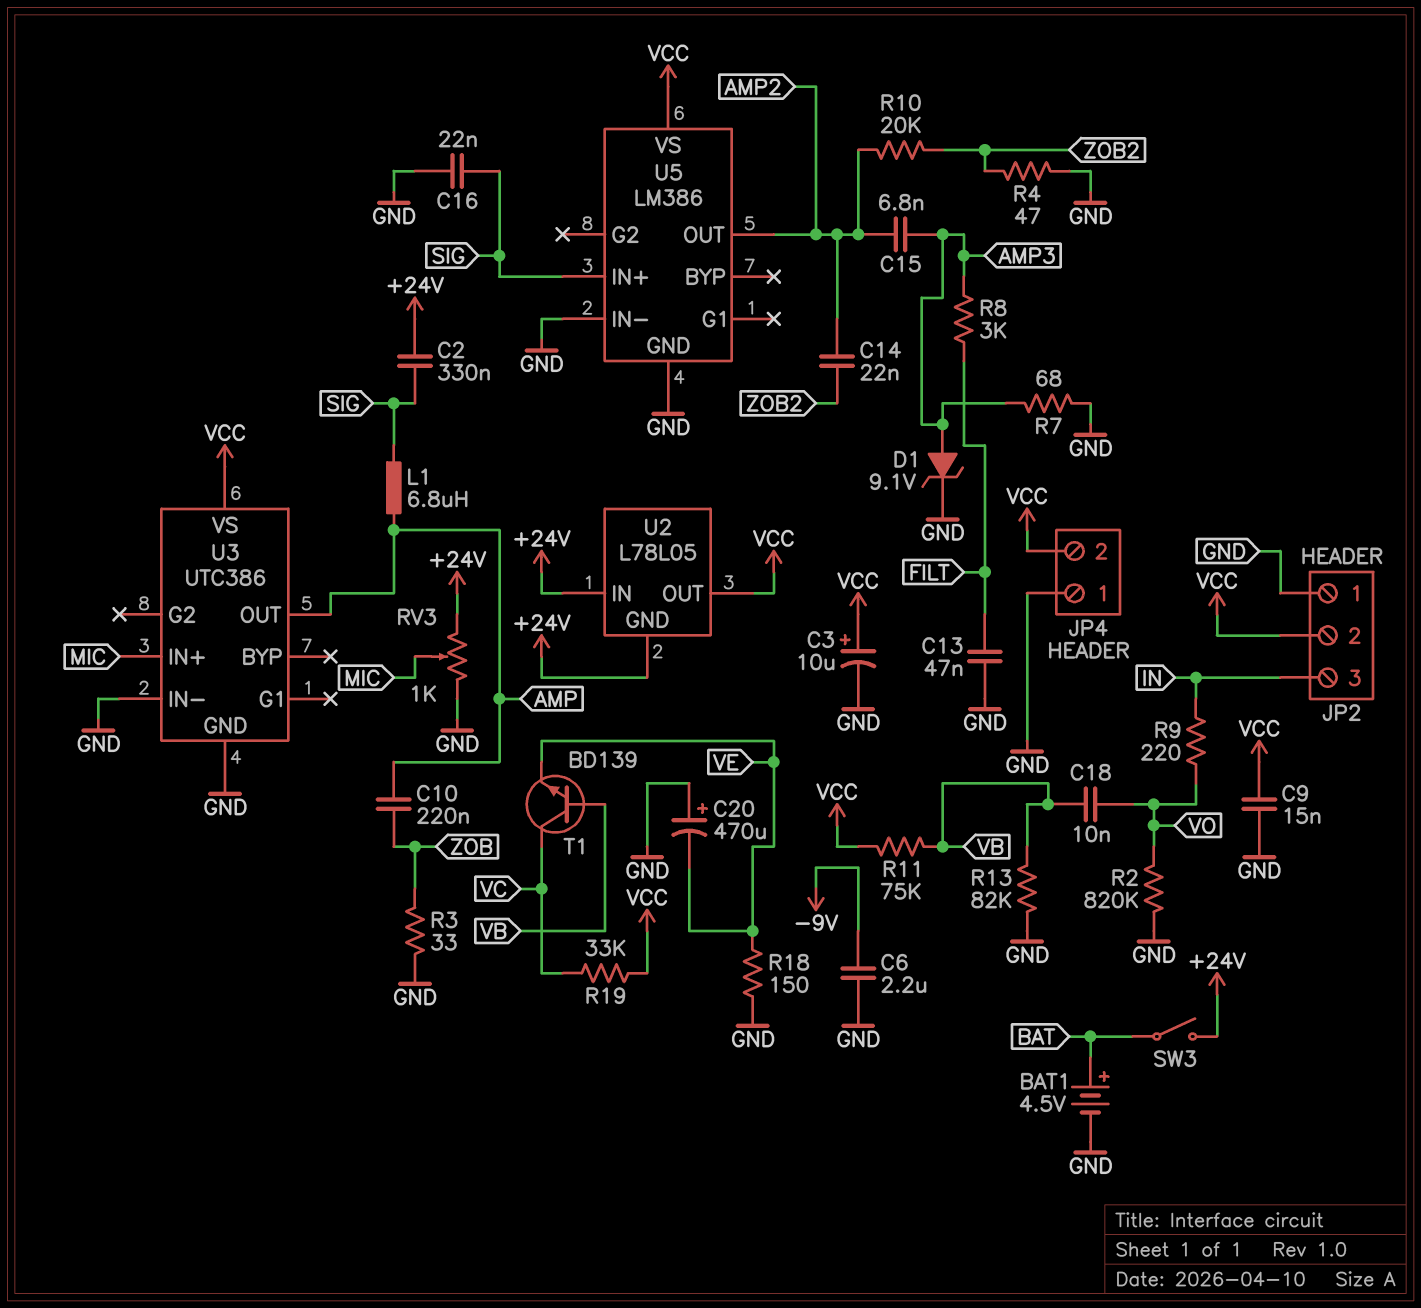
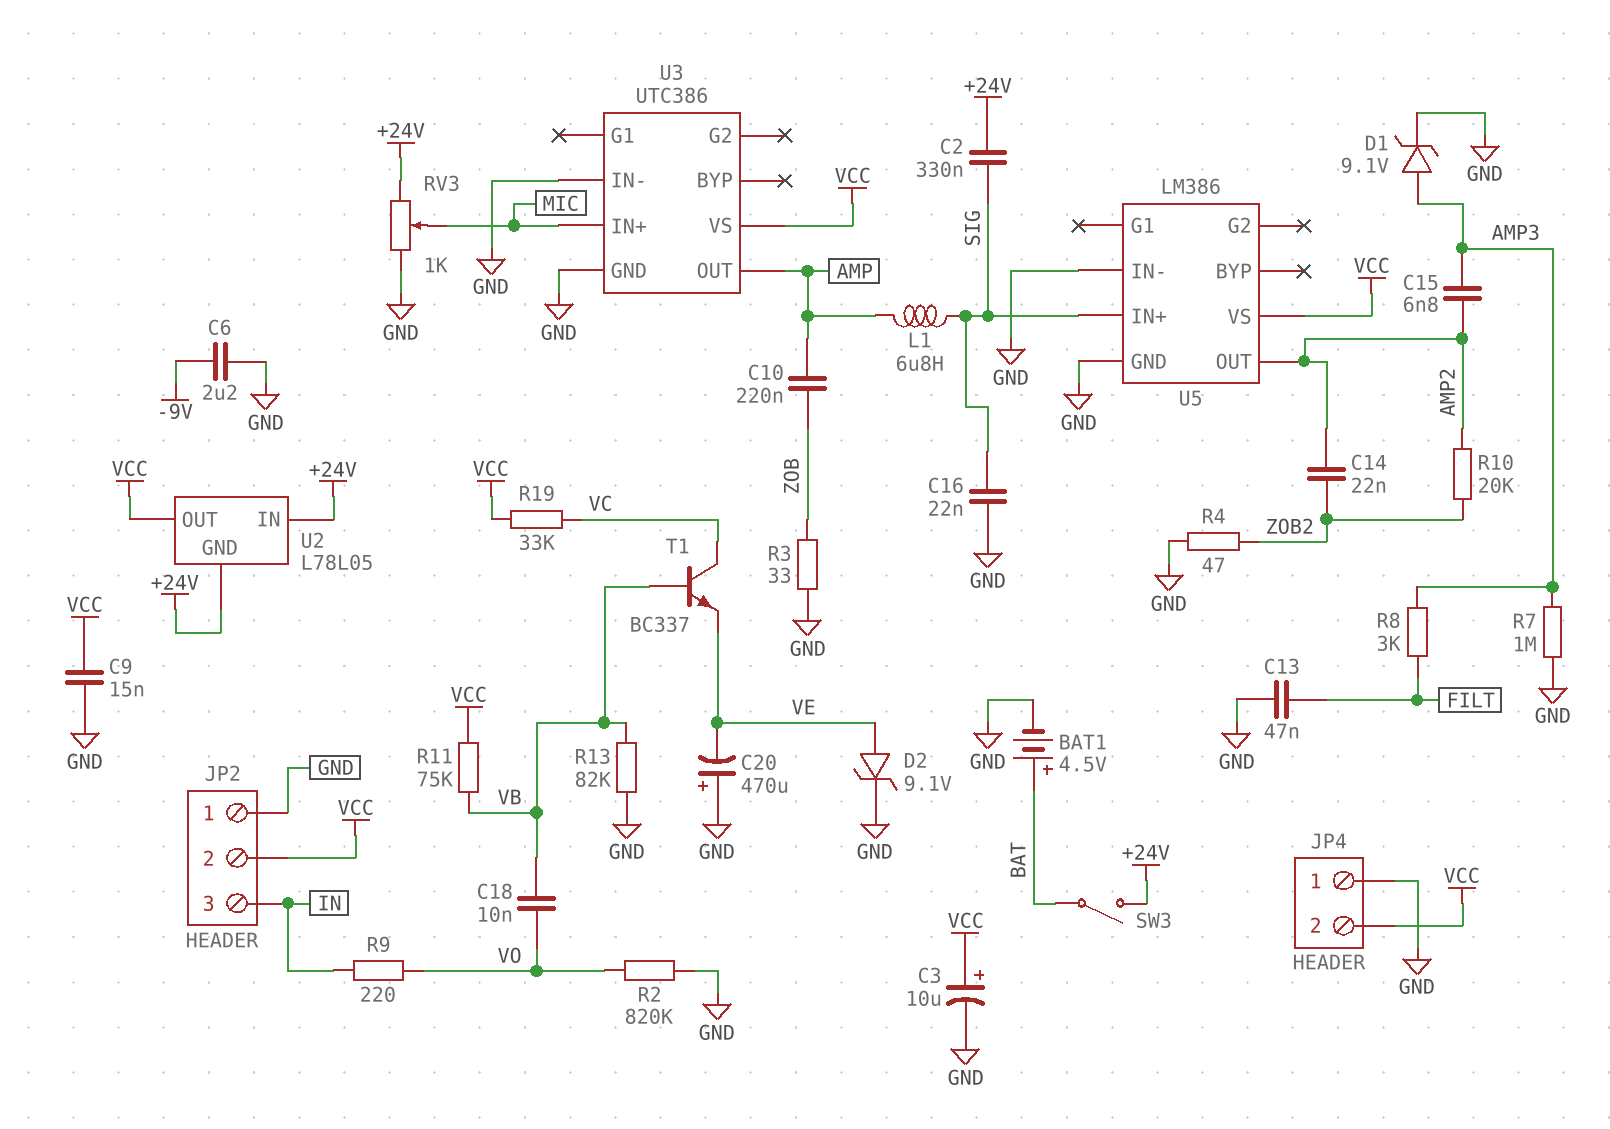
D2: none -> zener 9.1V (A VE, K GND)
R7: 68 (AMP3, GND) -> 1M (AMP3, GND)
R18: 150 (GND, VE) -> none
T1: NPN BD139 (B VB, C VC, E VE) -> NPN BC337 (B VB, C VC, E VE)

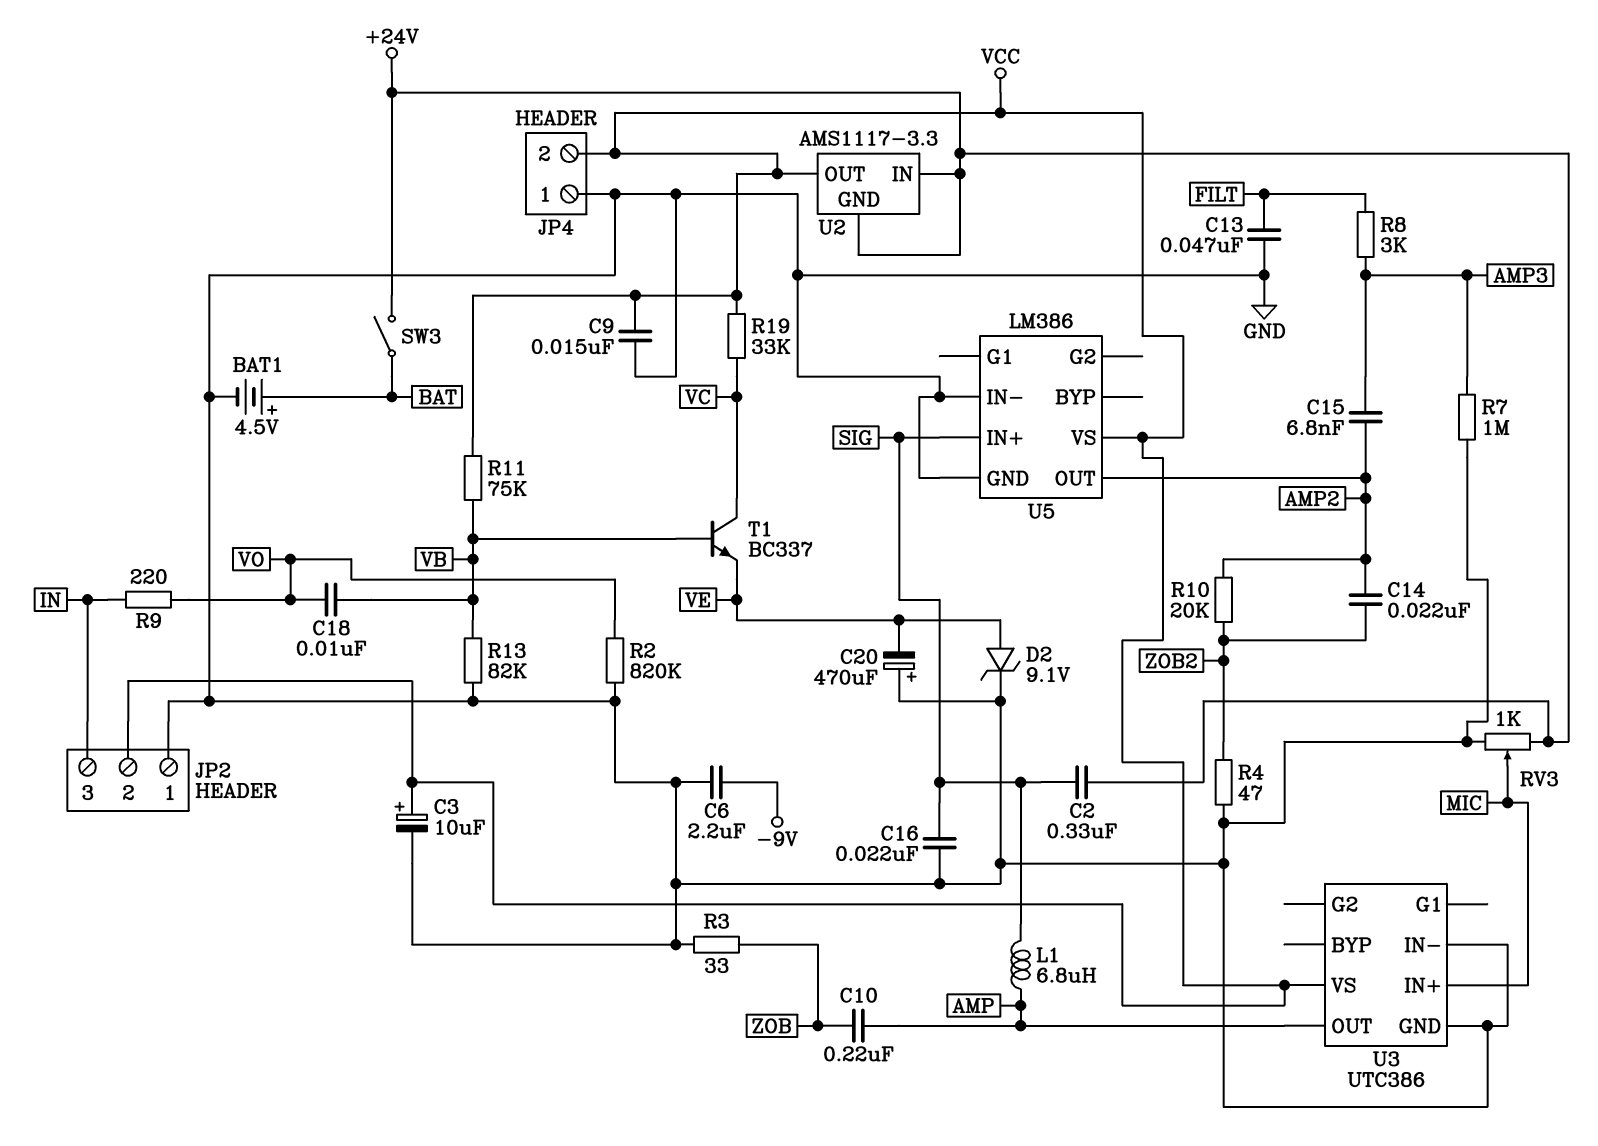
D1: zener 9.1V (A AMP3, K GND) -> none
U2: L78L05 -> AMS1117-3.3

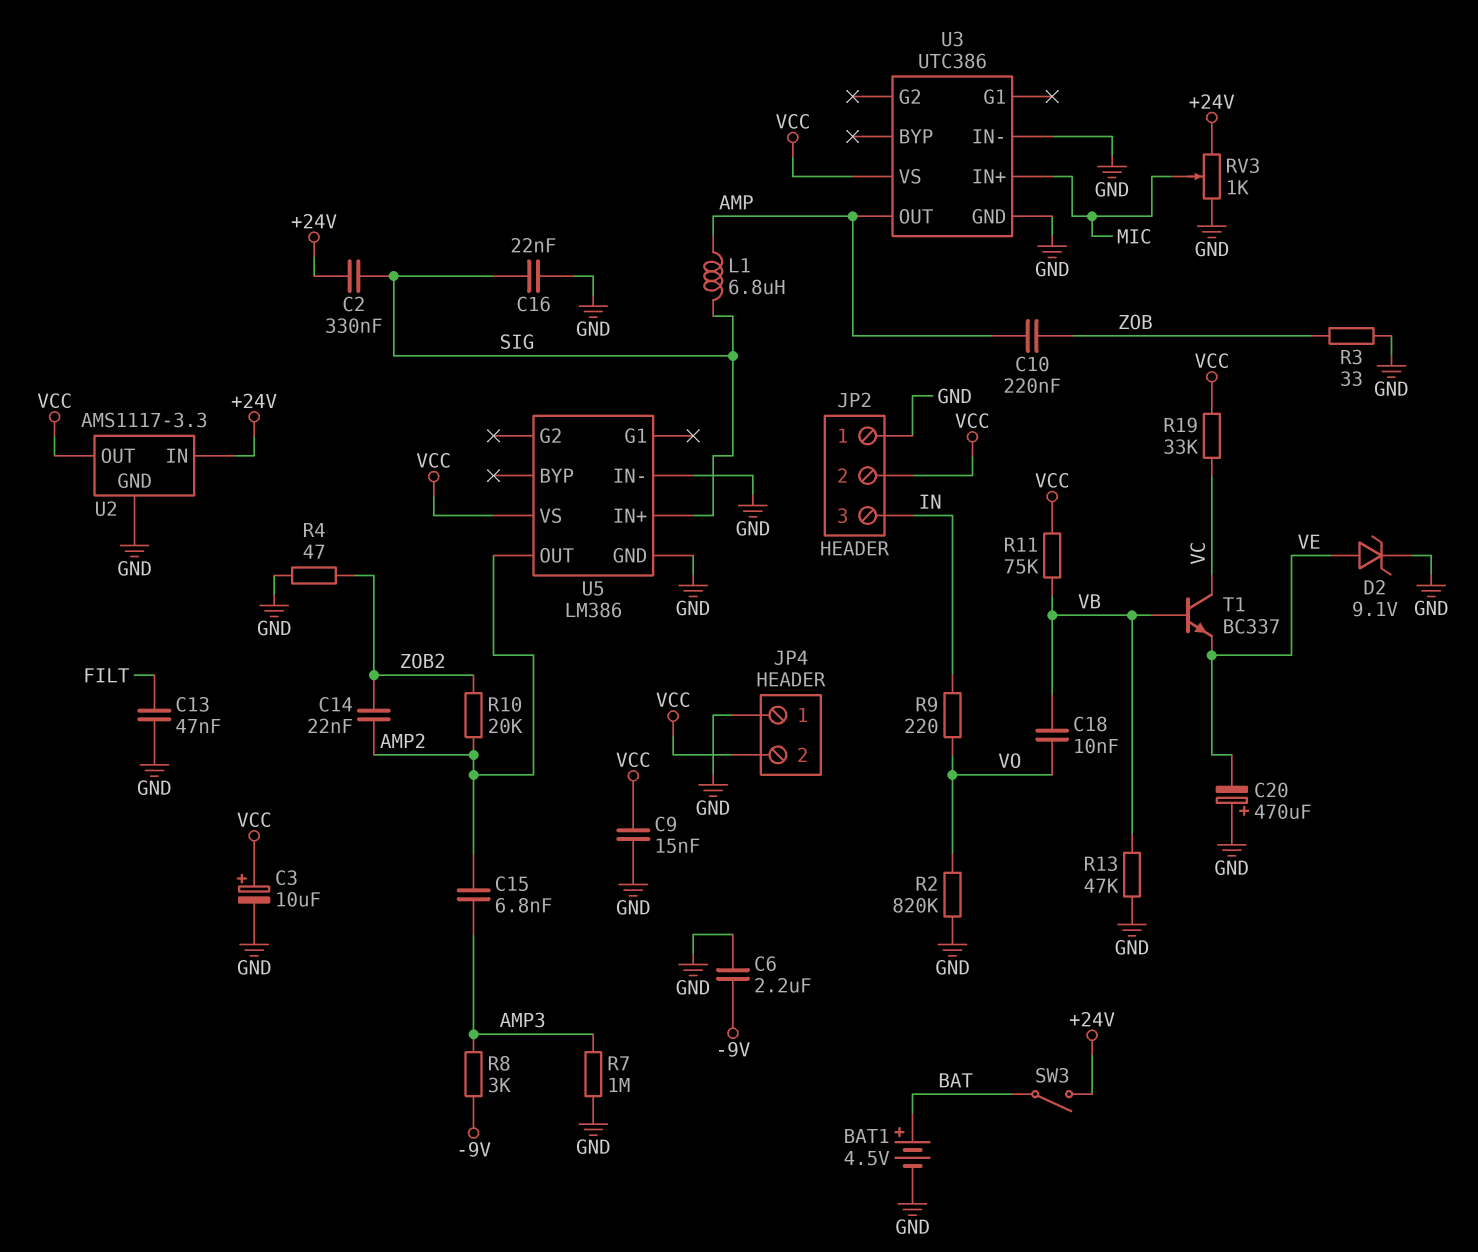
R8: 3k (AMP3, FILT) -> 3k (-9V, AMP3)
R13: 82k (GND, VB) -> 47k (GND, VB)
U2 pin GND: +24V -> GND

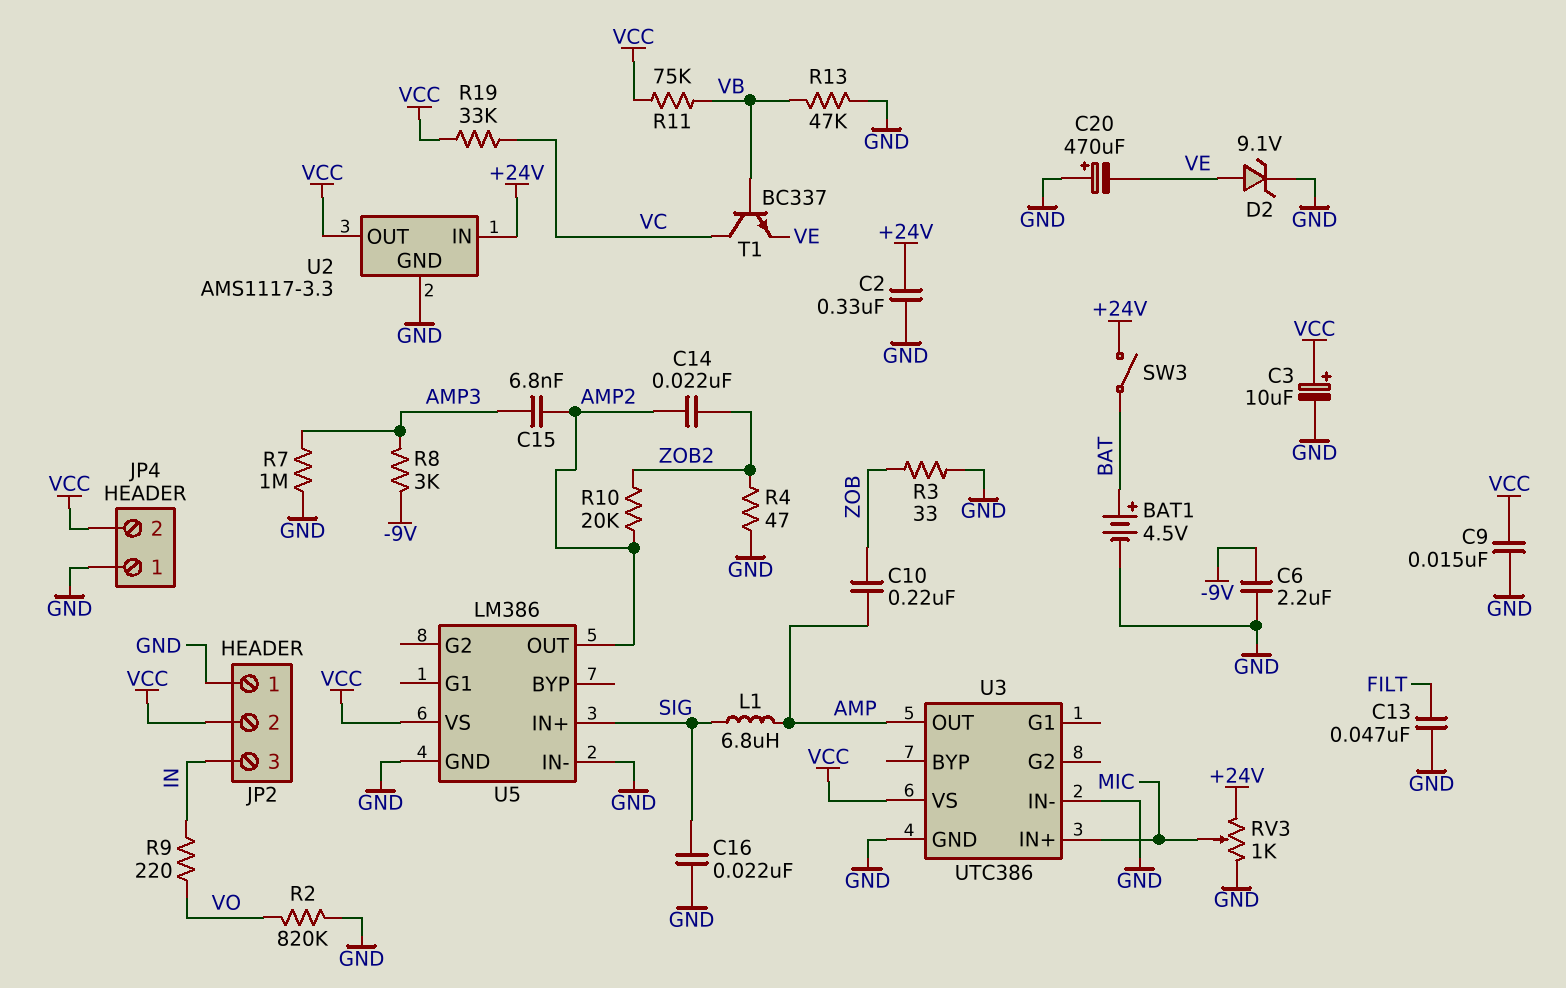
C2: 330nF (+24V, SIG) -> 330nF (+24V, GND)
C18: 10nF (VB, VO) -> none

